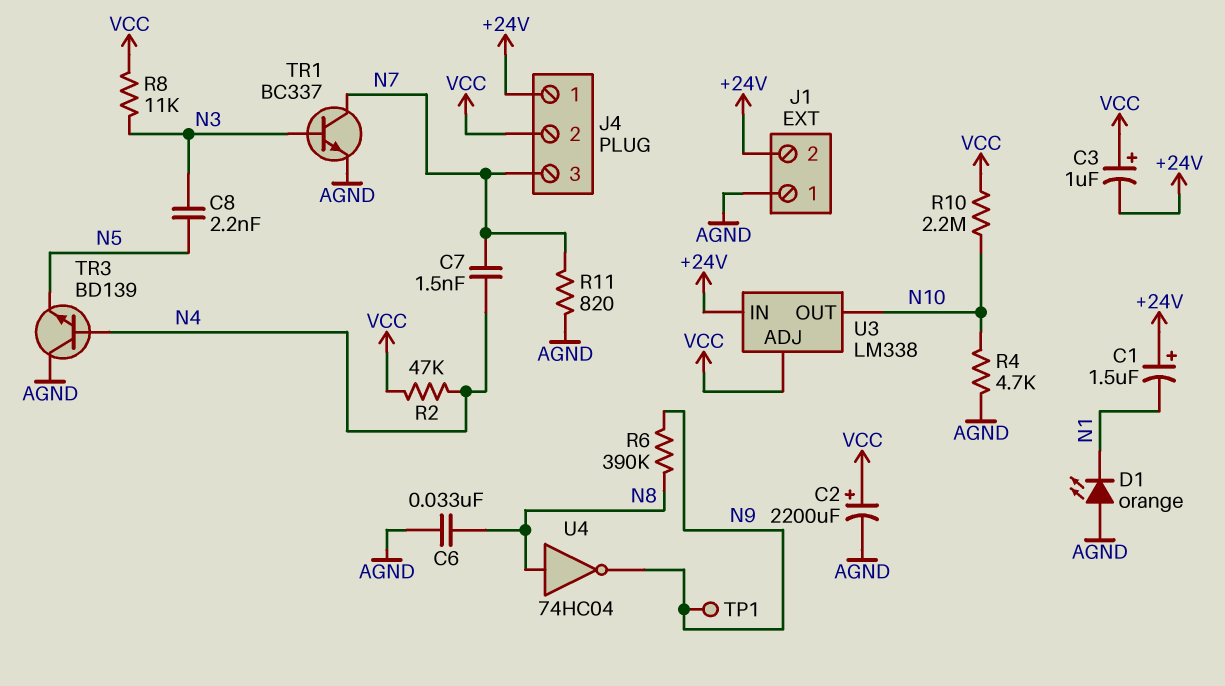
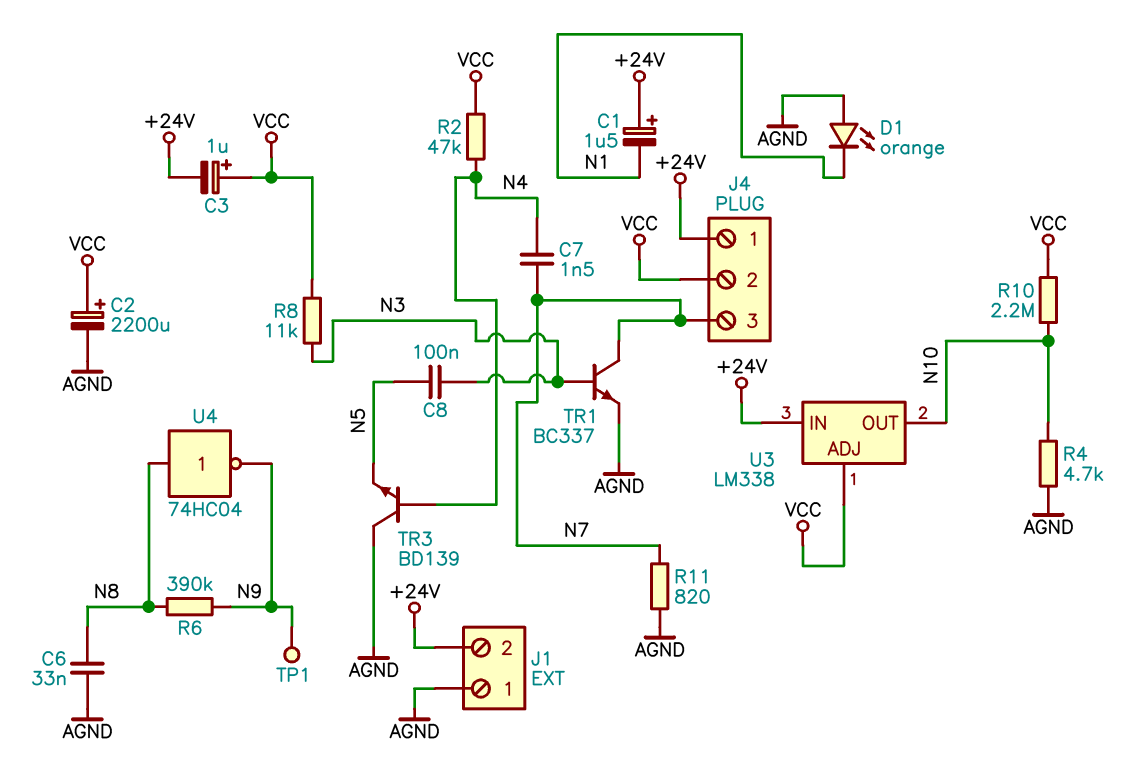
C8: 2.2nF (N3, N5) -> 100nF (N3, N5)

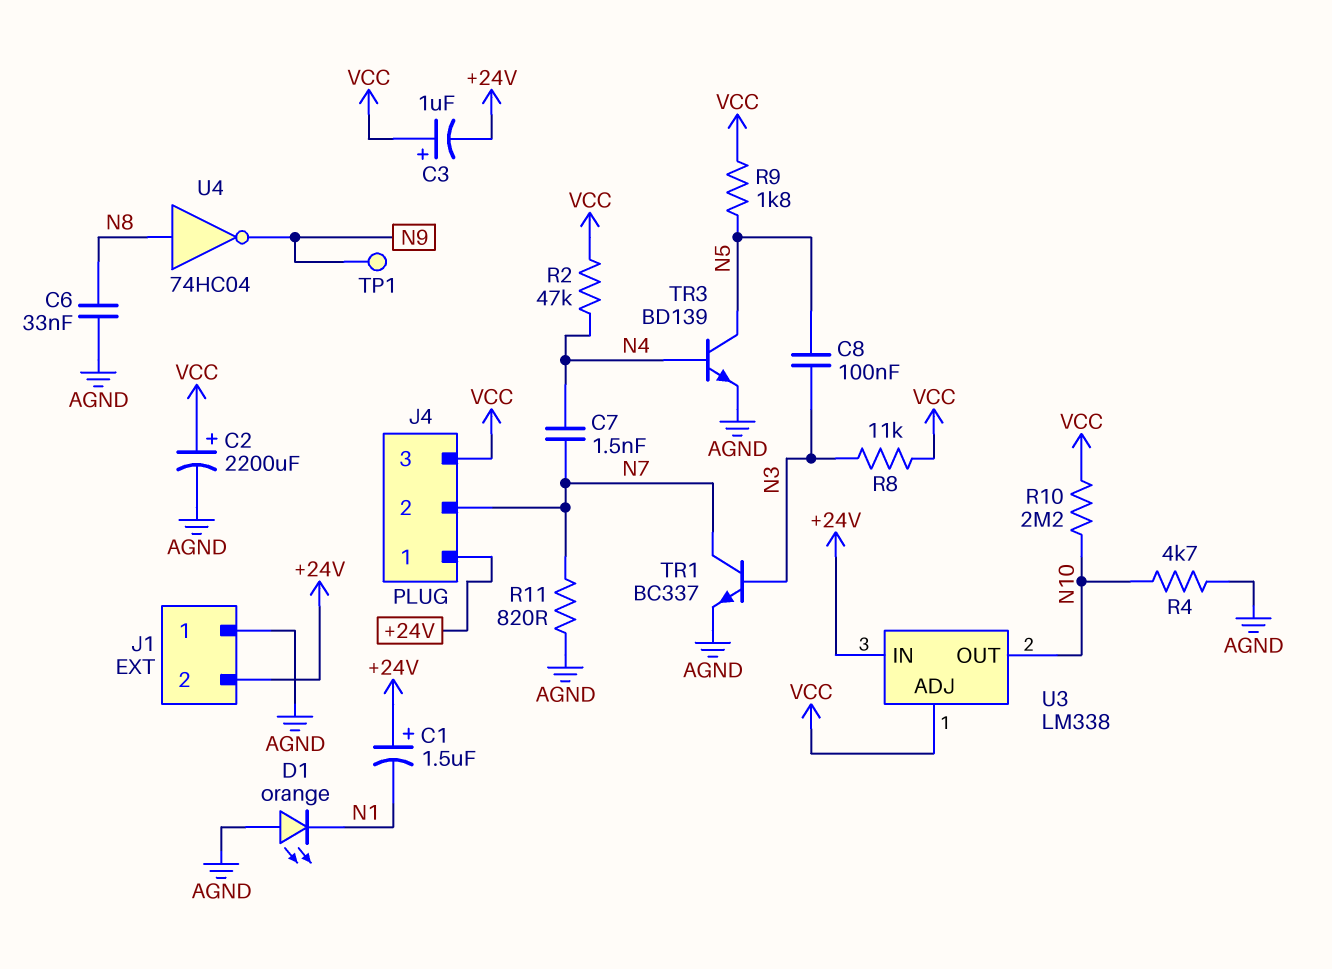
J4 pin 2: VCC -> N7
J4 pin 3: N7 -> VCC
R6: 390k (N8, N9) -> none
R9: none -> 1.8k (N5, VCC)
TR3: NPN BD139 (B N4, C AGND, E N5) -> NPN BD139 (B N4, C N5, E AGND)

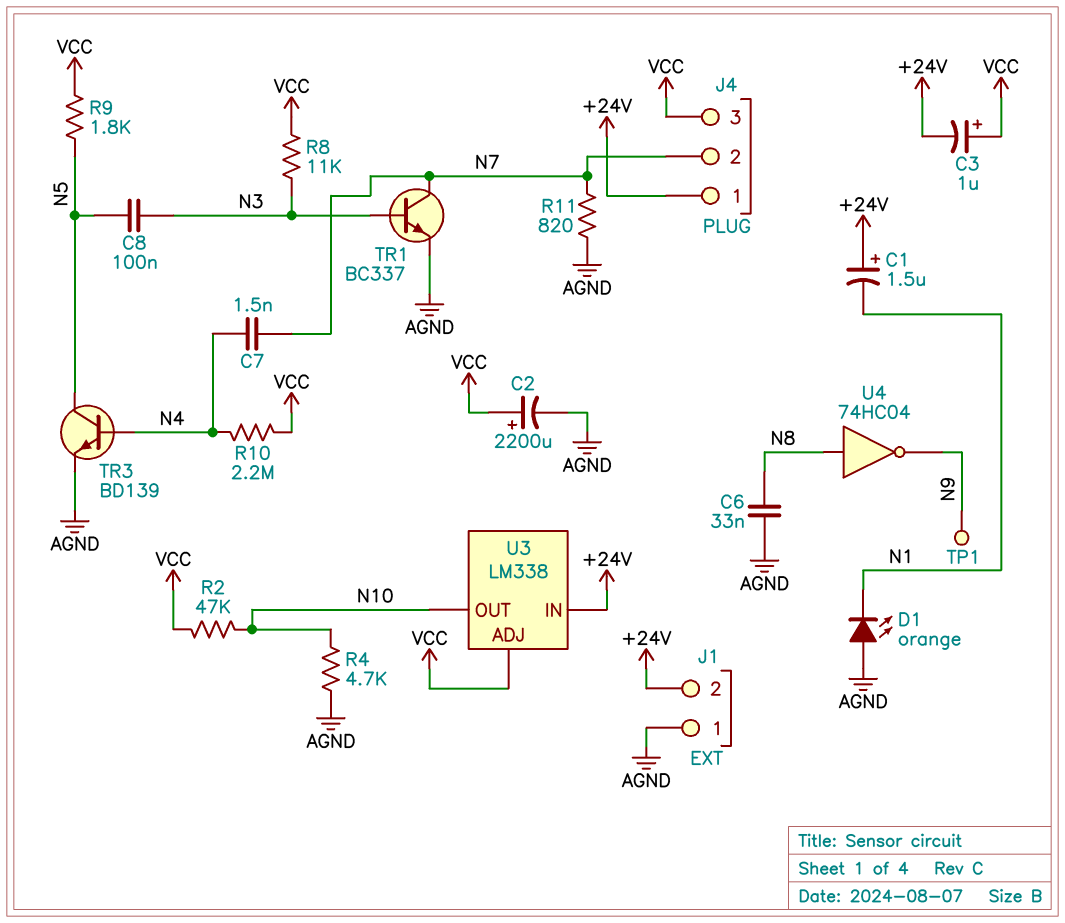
R2: 47k (N4, VCC) -> 47k (N10, VCC)
R10: 2.2M (N10, VCC) -> 2.2M (N4, VCC)

